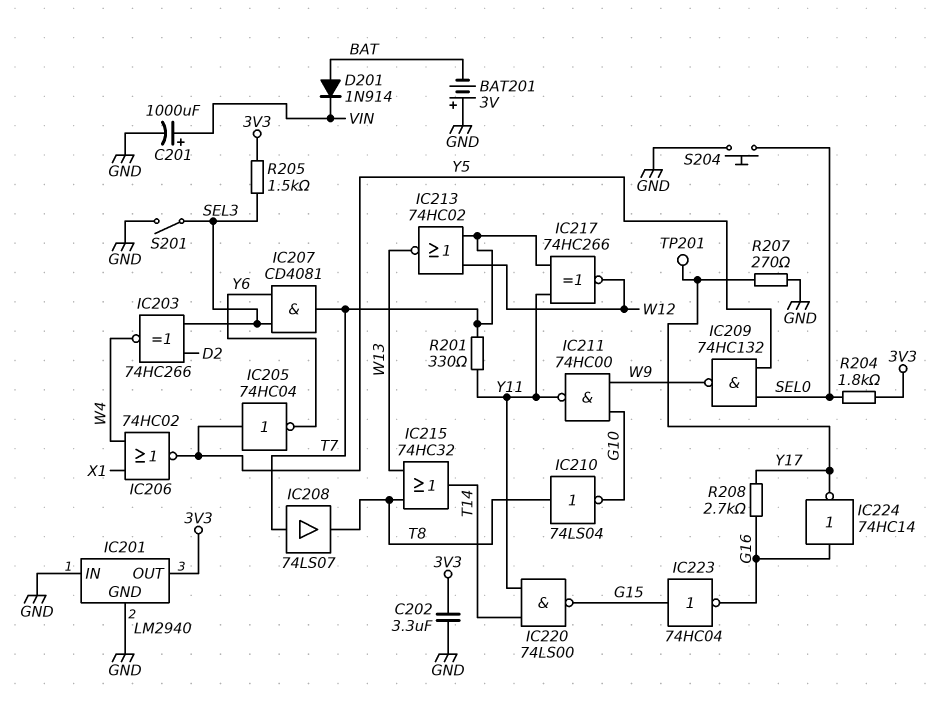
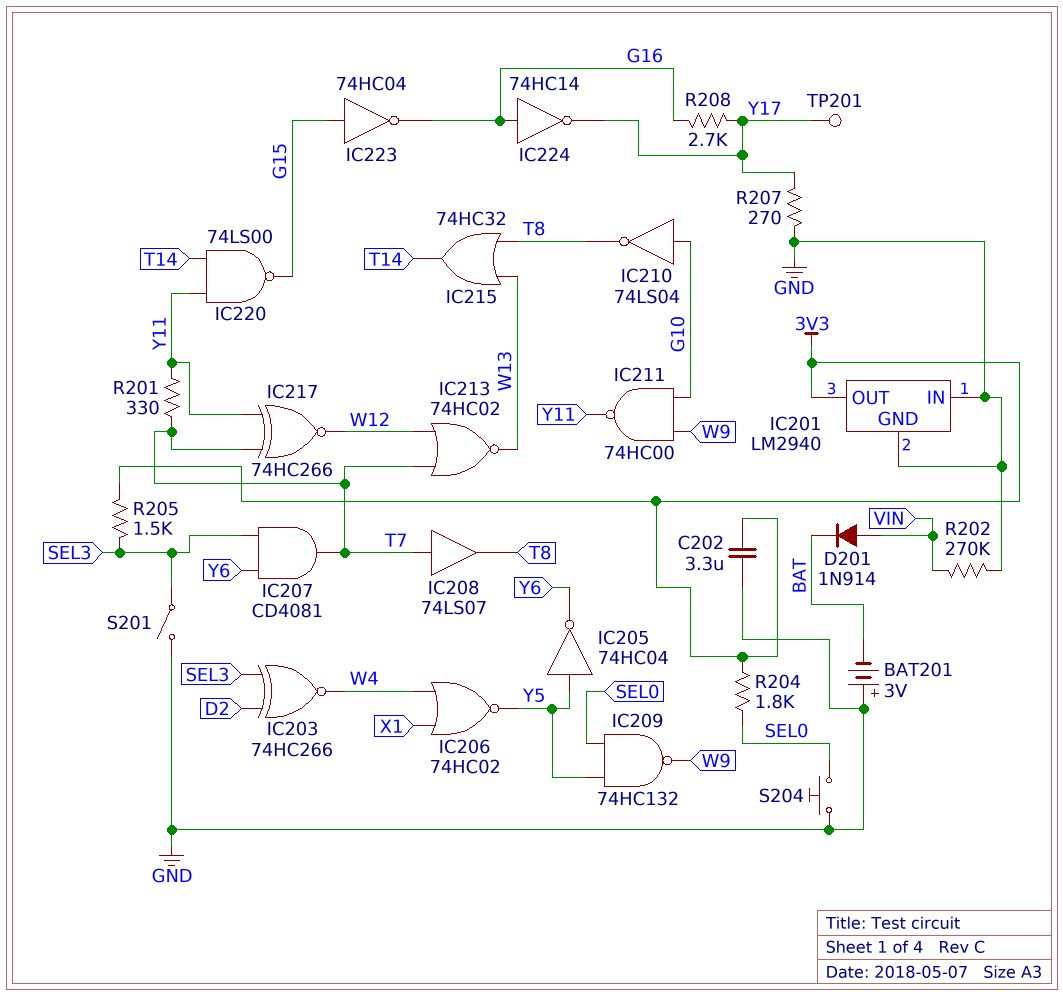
C201: 1000uF (plus VIN, minus GND) -> none
D201: diode 1N914 (A BAT, K VIN) -> diode 1N914 (A VIN, K BAT)
IC210: NOT 74LS04 (in T8, out G10) -> NOT 74LS04 (in G10, out T8)
R202: none -> 270k (GND, VIN)

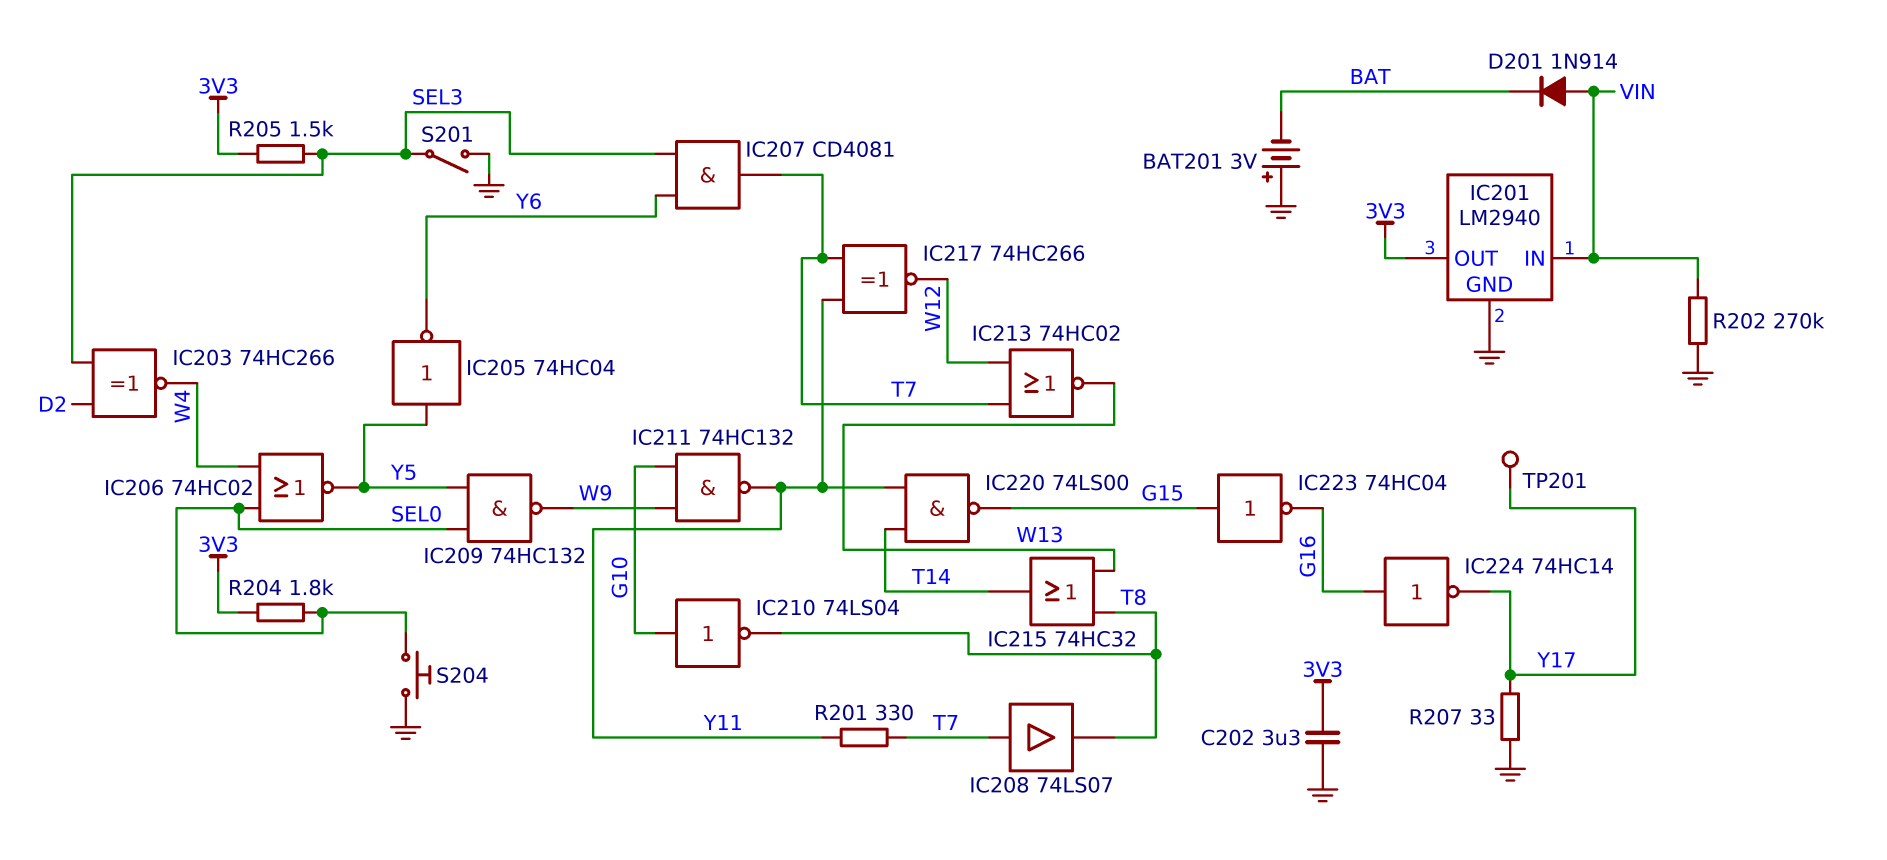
IC201 pin IN: GND -> VIN
IC206: NOR 74HC02 (in W4, in X1, out Y5) -> NOR 74HC02 (in SEL0, in W4, out Y5)
IC211: NAND 74HC00 (in G10, in W9, out Y11) -> NAND 74HC132 (in G10, in W9, out Y11)
R207: 270 (GND, Y17) -> 33 (GND, Y17)
R208: 2.7k (G16, Y17) -> none

